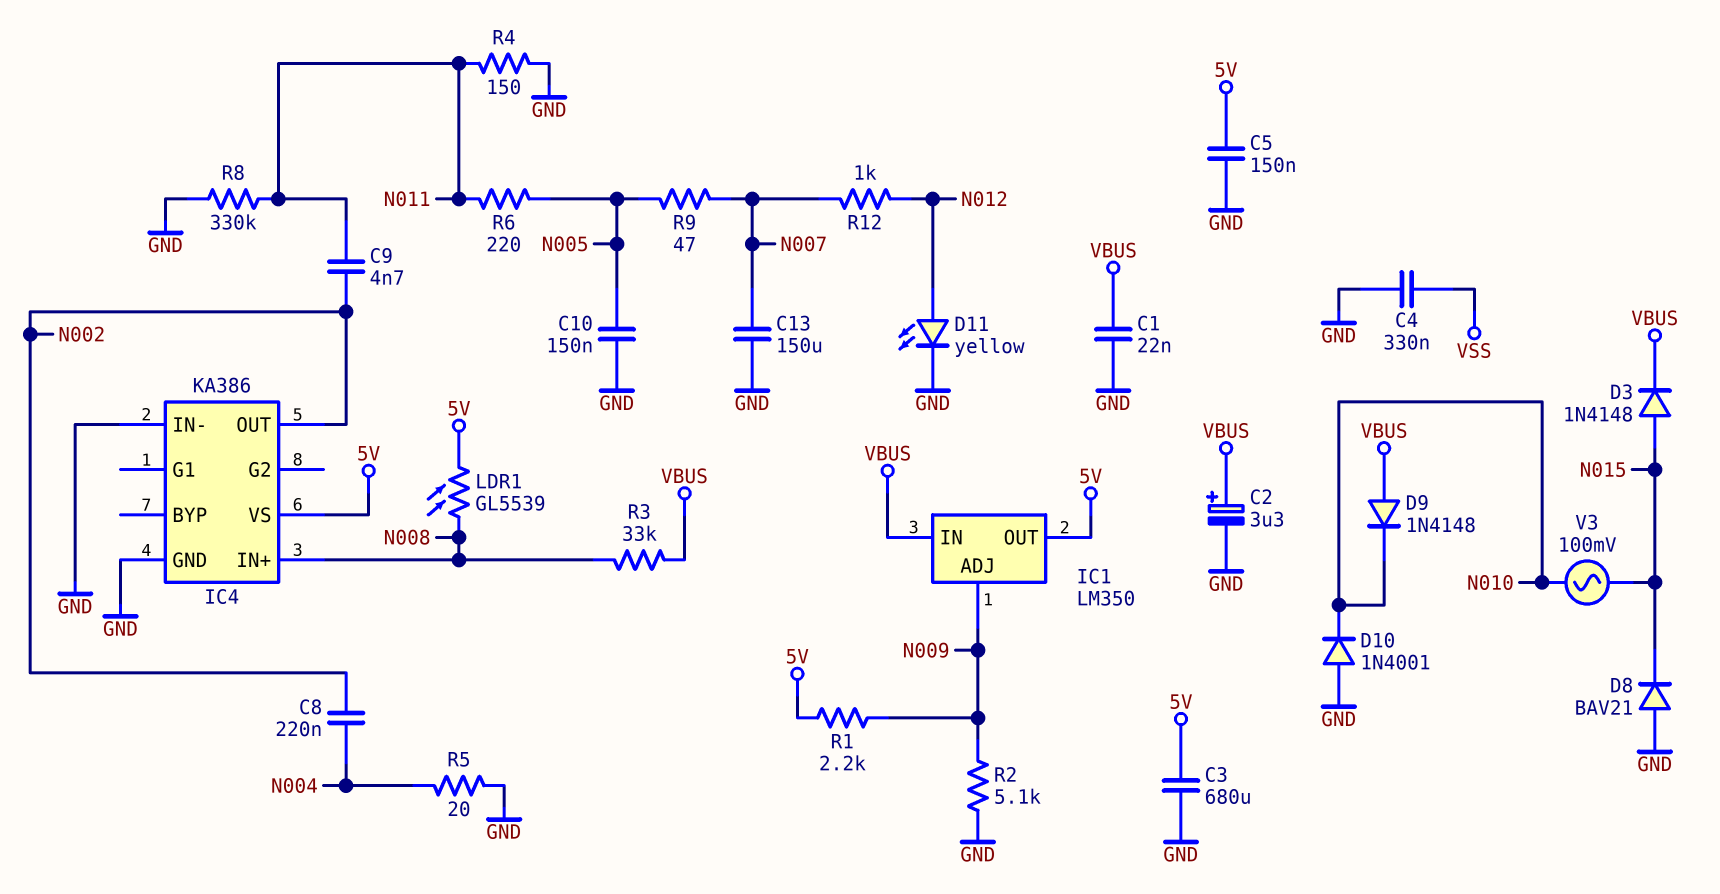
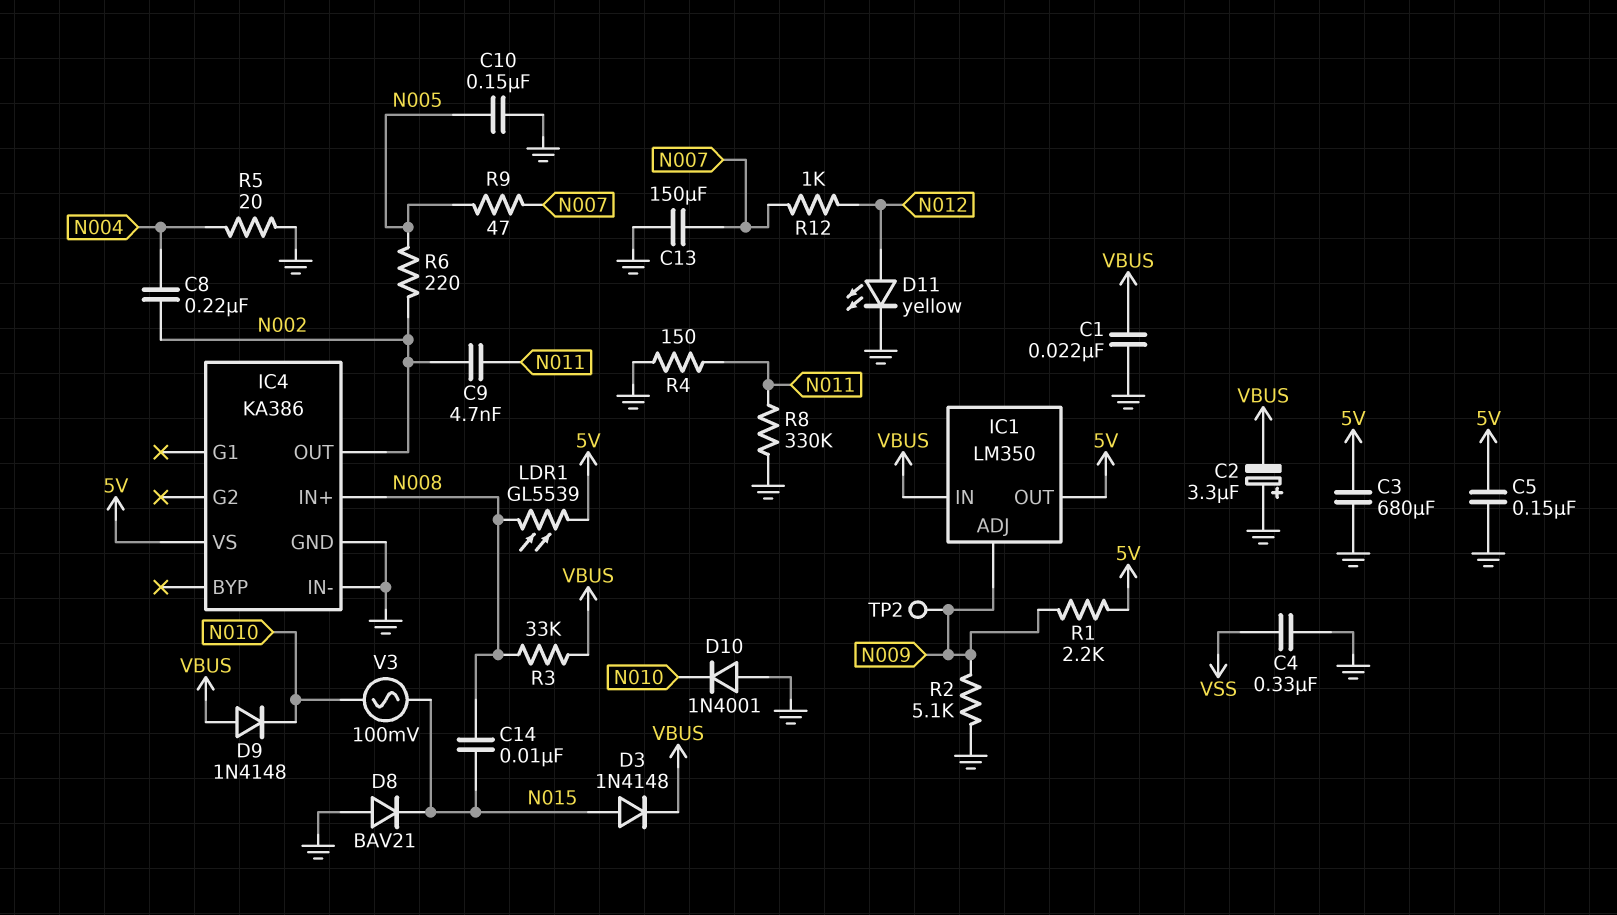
C2: 3.3uF (plus VBUS, minus GND) -> 3.3uF (plus GND, minus VBUS)
C14: none -> 10nF (N008, N015)
R6: 220 (N005, N011) -> 220 (N002, N005)
TP2: none -> test point (N009)

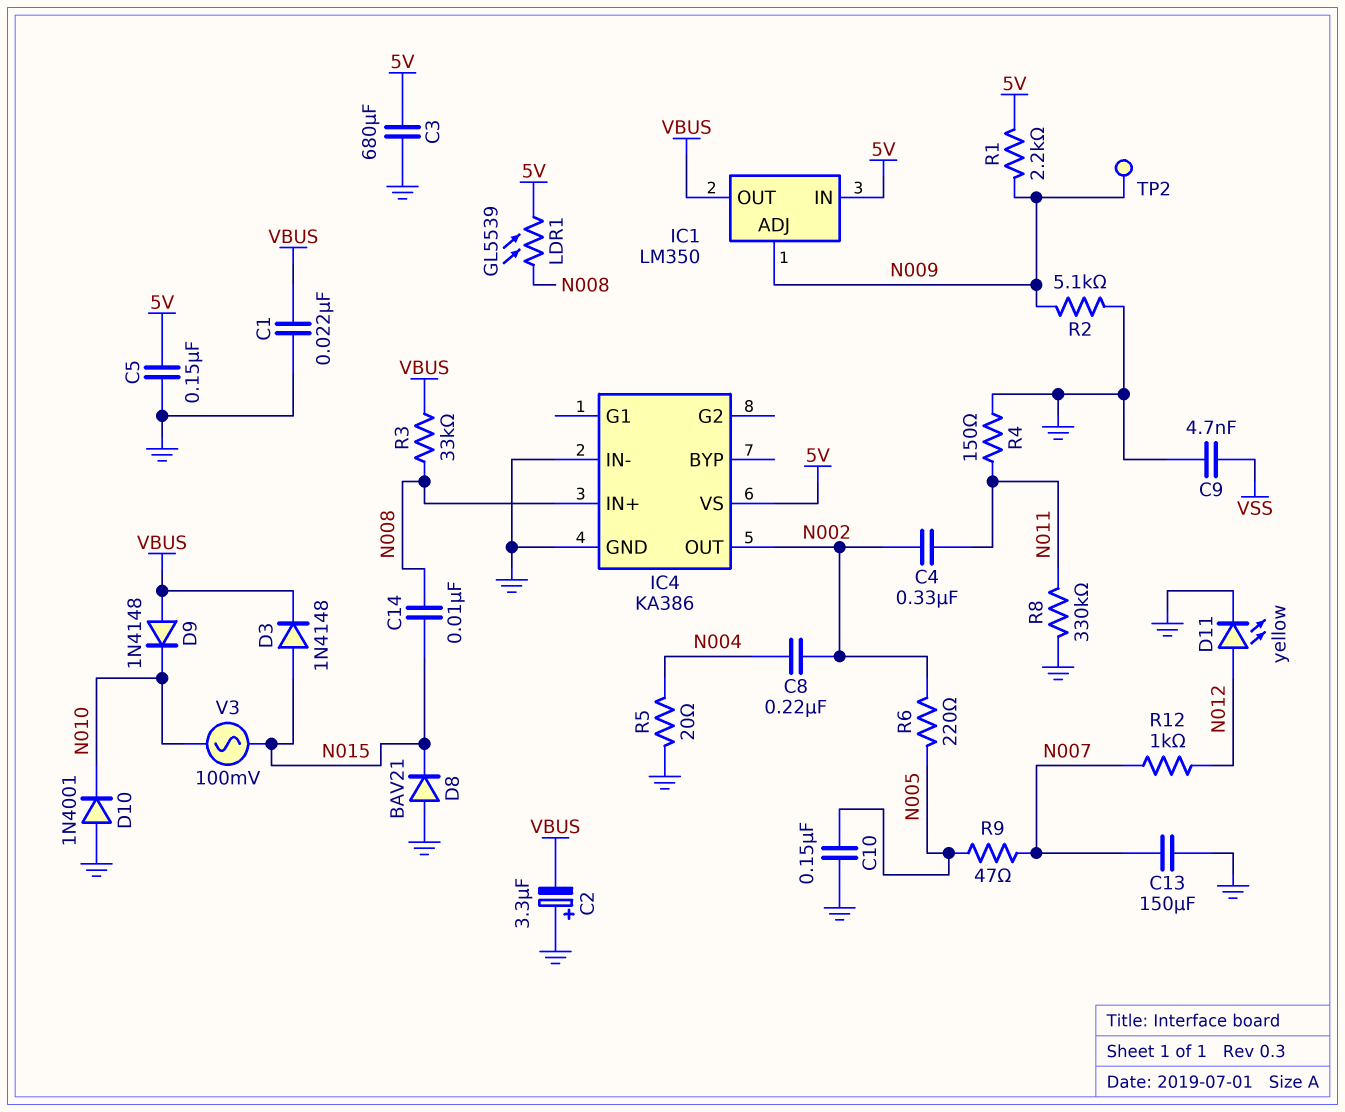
C4: 330nF (GND, VSS) -> 330nF (N002, N011)
C9: 4.7nF (N002, N011) -> 4.7nF (GND, VSS)
IC1 pin IN: VBUS -> 5V
IC1 pin OUT: 5V -> VBUS

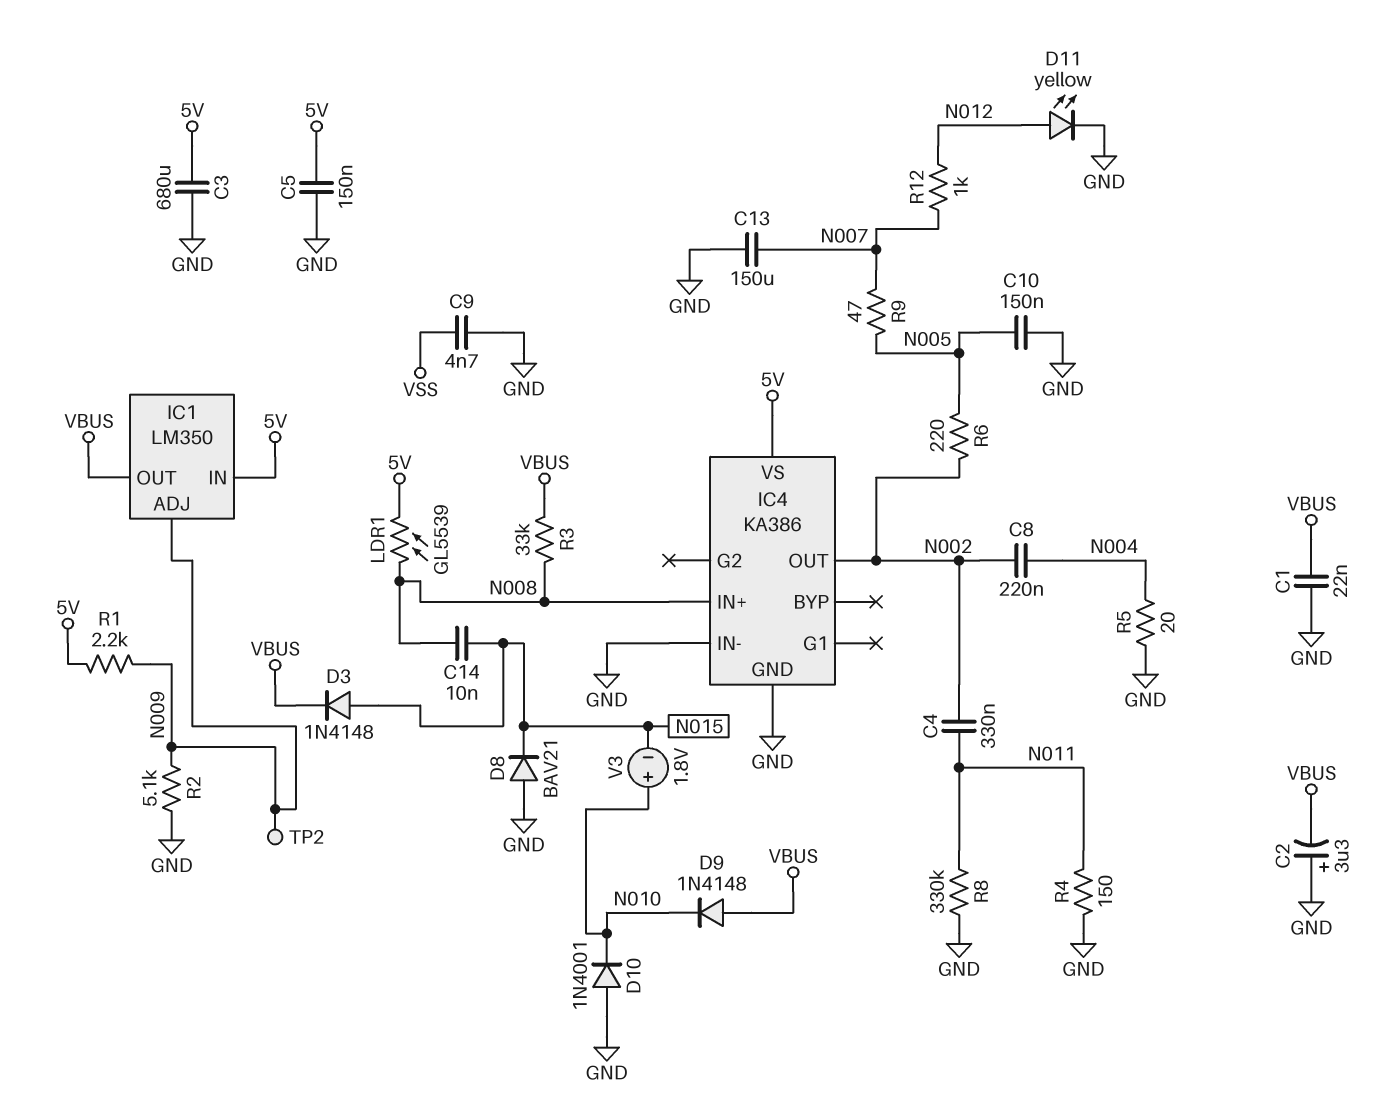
V3: AC 100mV (N010, N015) -> 1.8V (plus N010, minus N015)

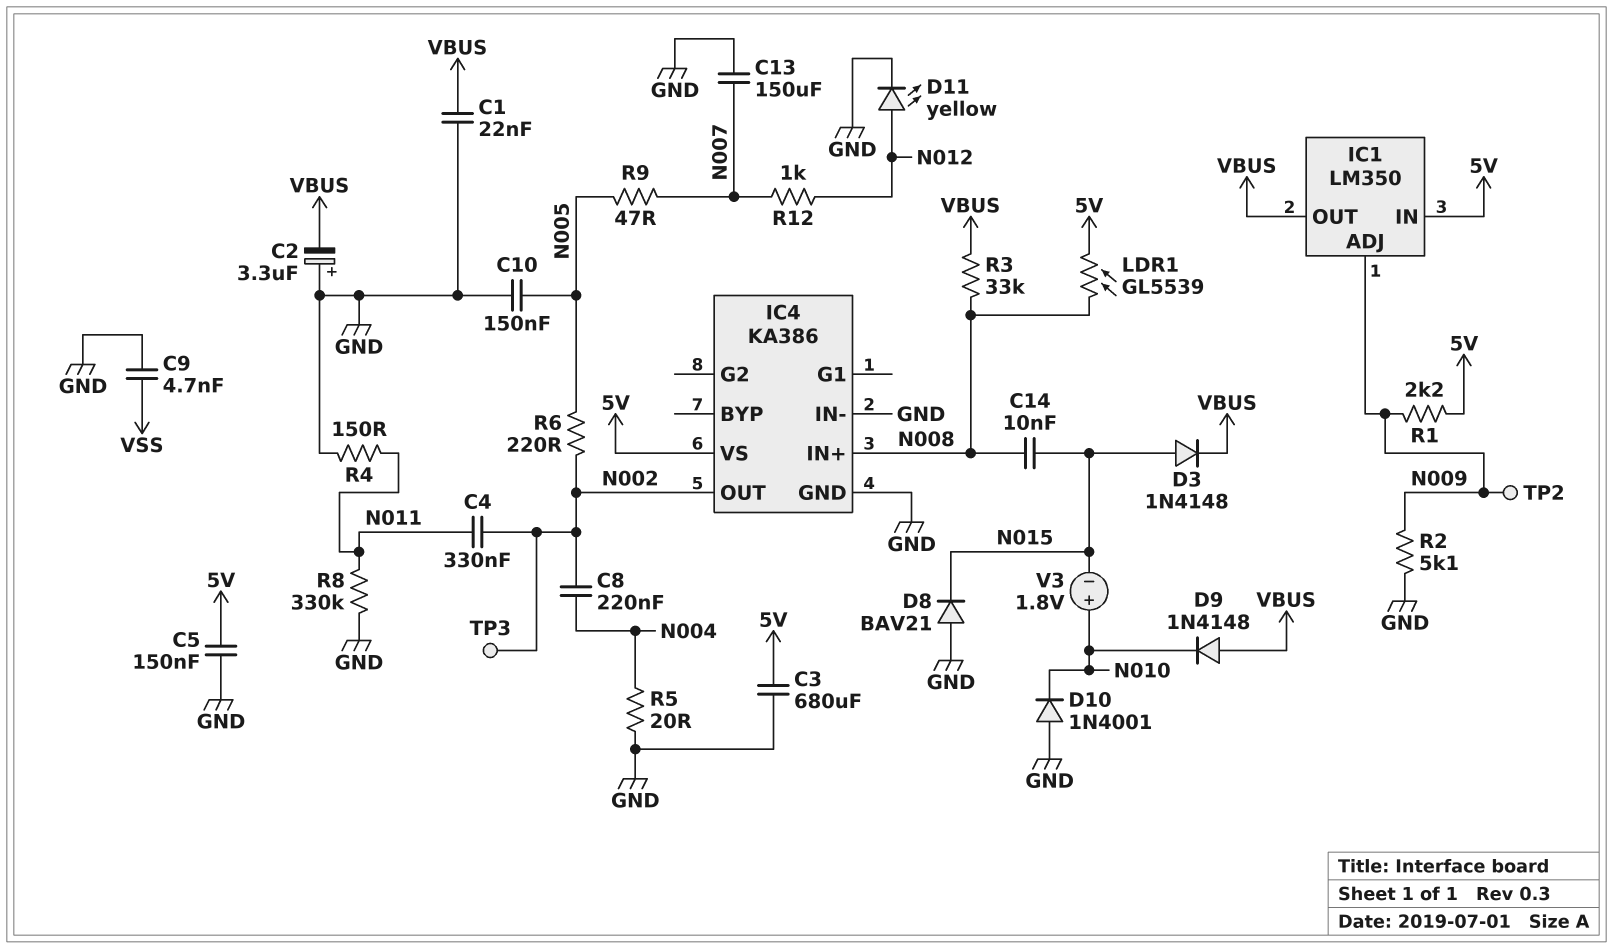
TP3: none -> test point (N002)

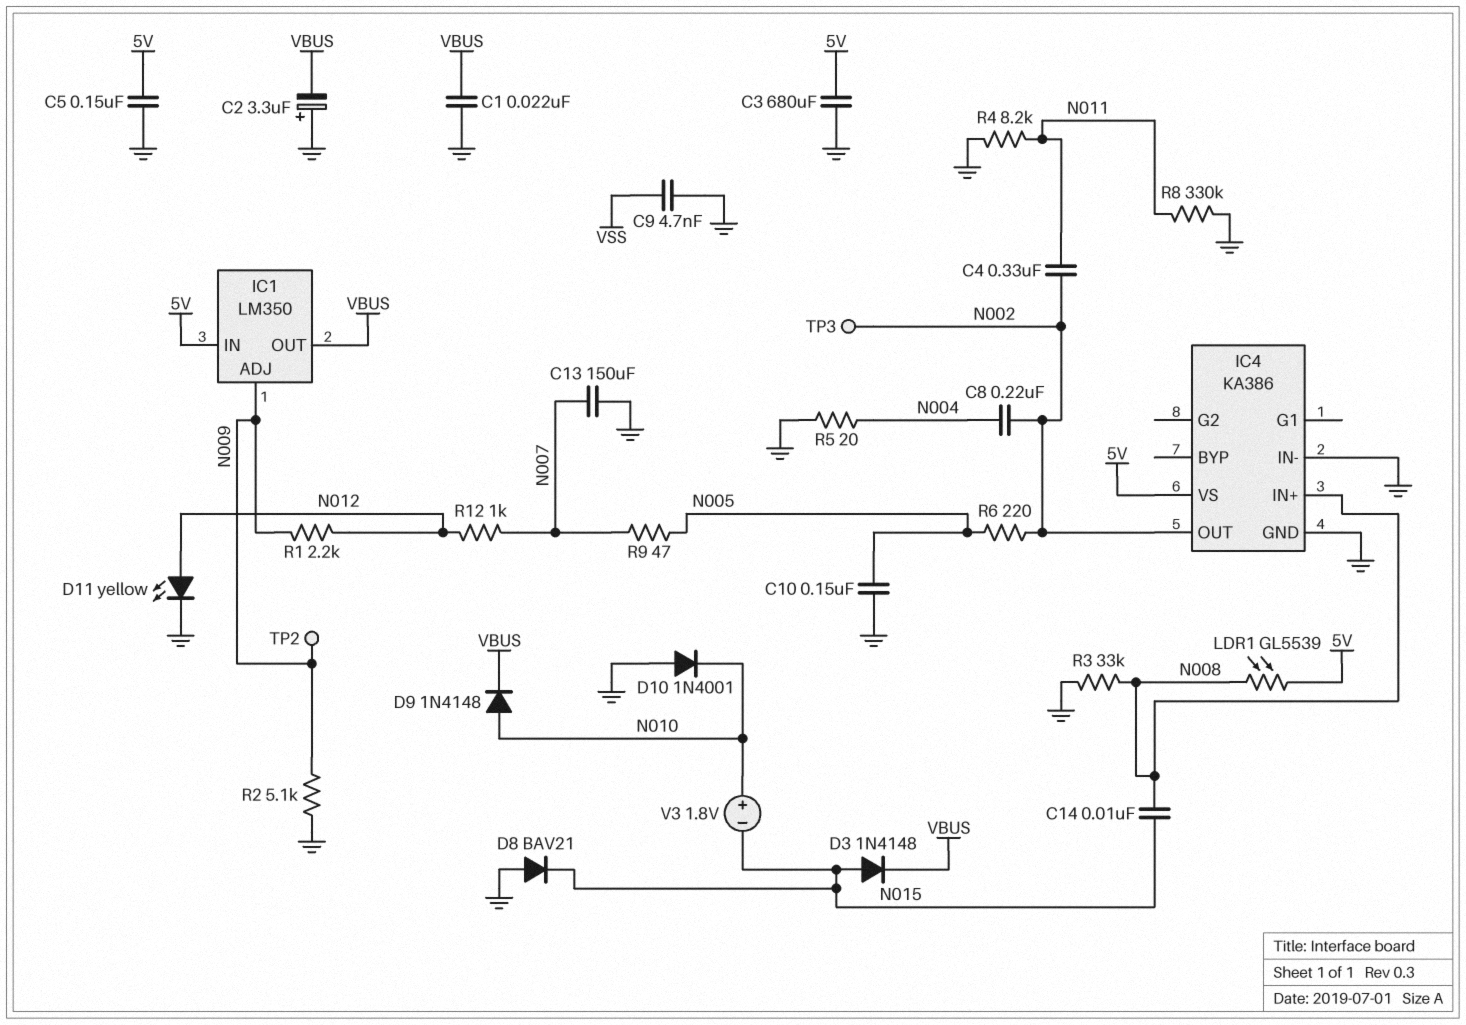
D9: diode 1N4148 (A VBUS, K N010) -> diode 1N4148 (A N010, K VBUS)
R1: 2.2k (5V, N009) -> 2.2k (N009, N012)
R3: 33k (N008, VBUS) -> 33k (GND, N008)
R4: 150 (GND, N011) -> 8.2k (GND, N011)

